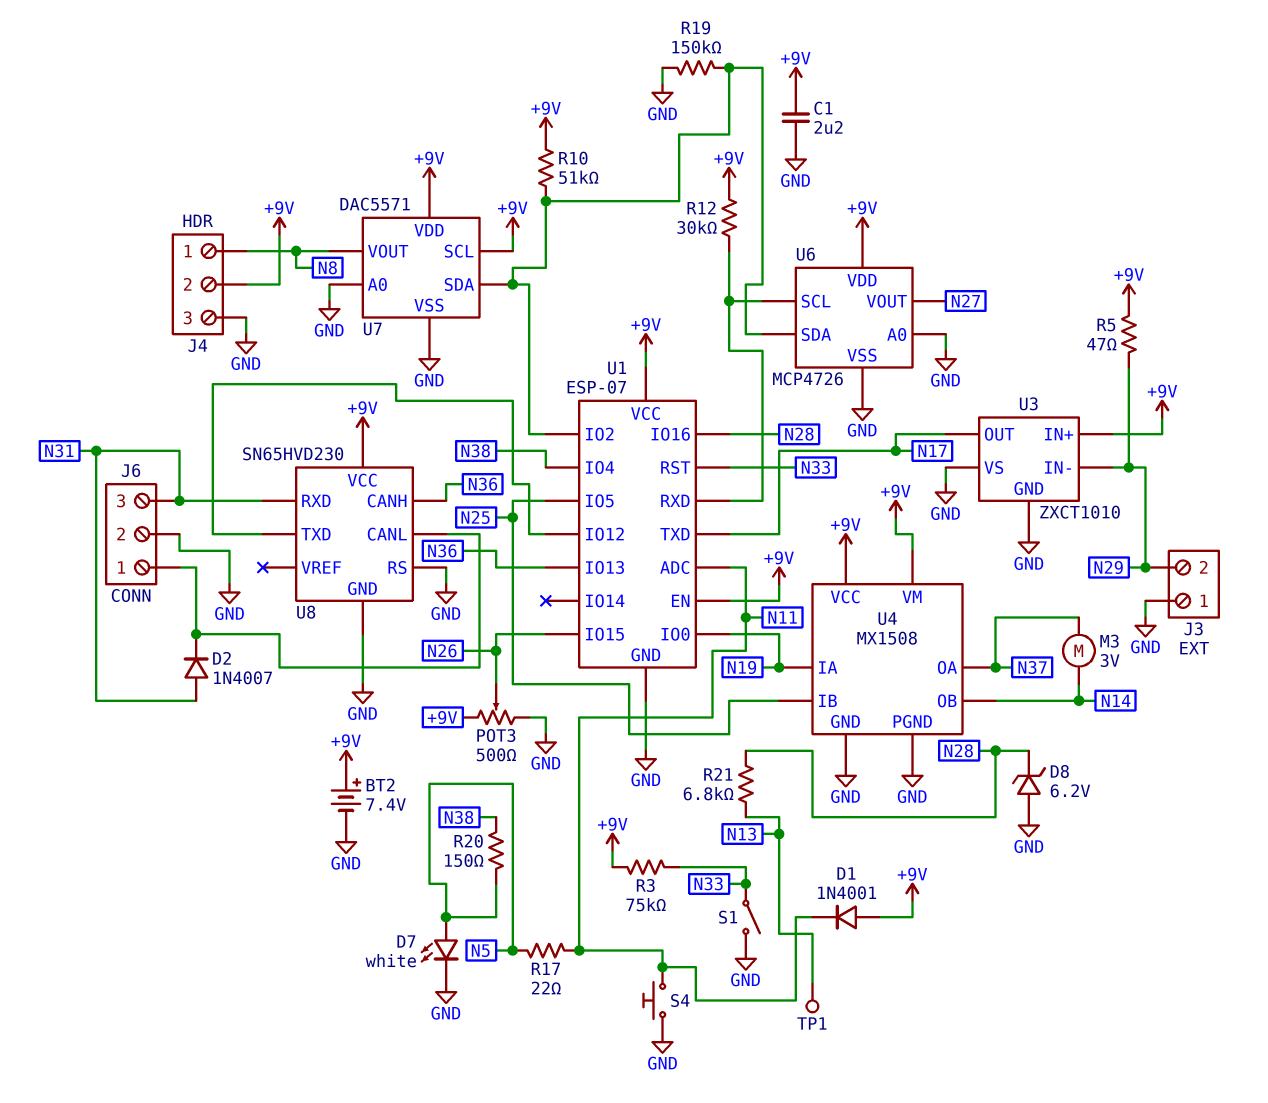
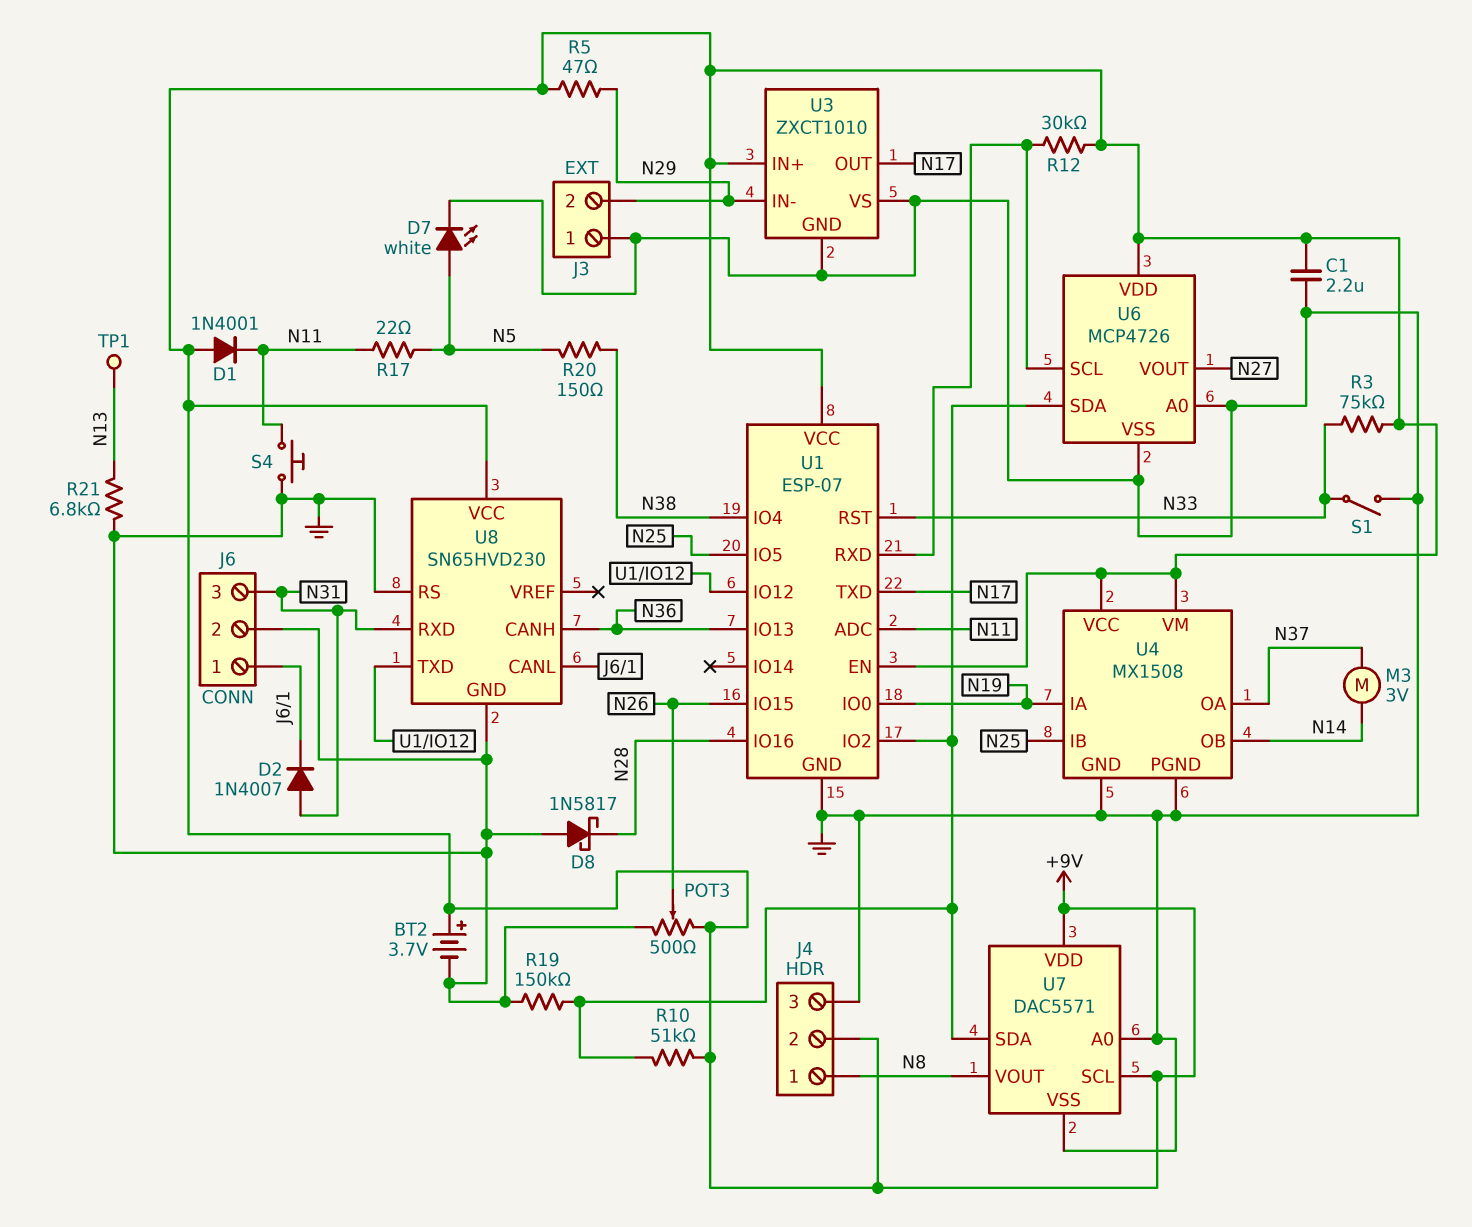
BT2: 7.4V (plus +9V, minus GND) -> 3.7V (plus +9V, minus GND)
D8: zener 6.2V (A GND, K N28) -> schottky 1N5817 (A GND, K N28)
R21: 6.8k (N13, N28) -> 6.8k (GND, N13)

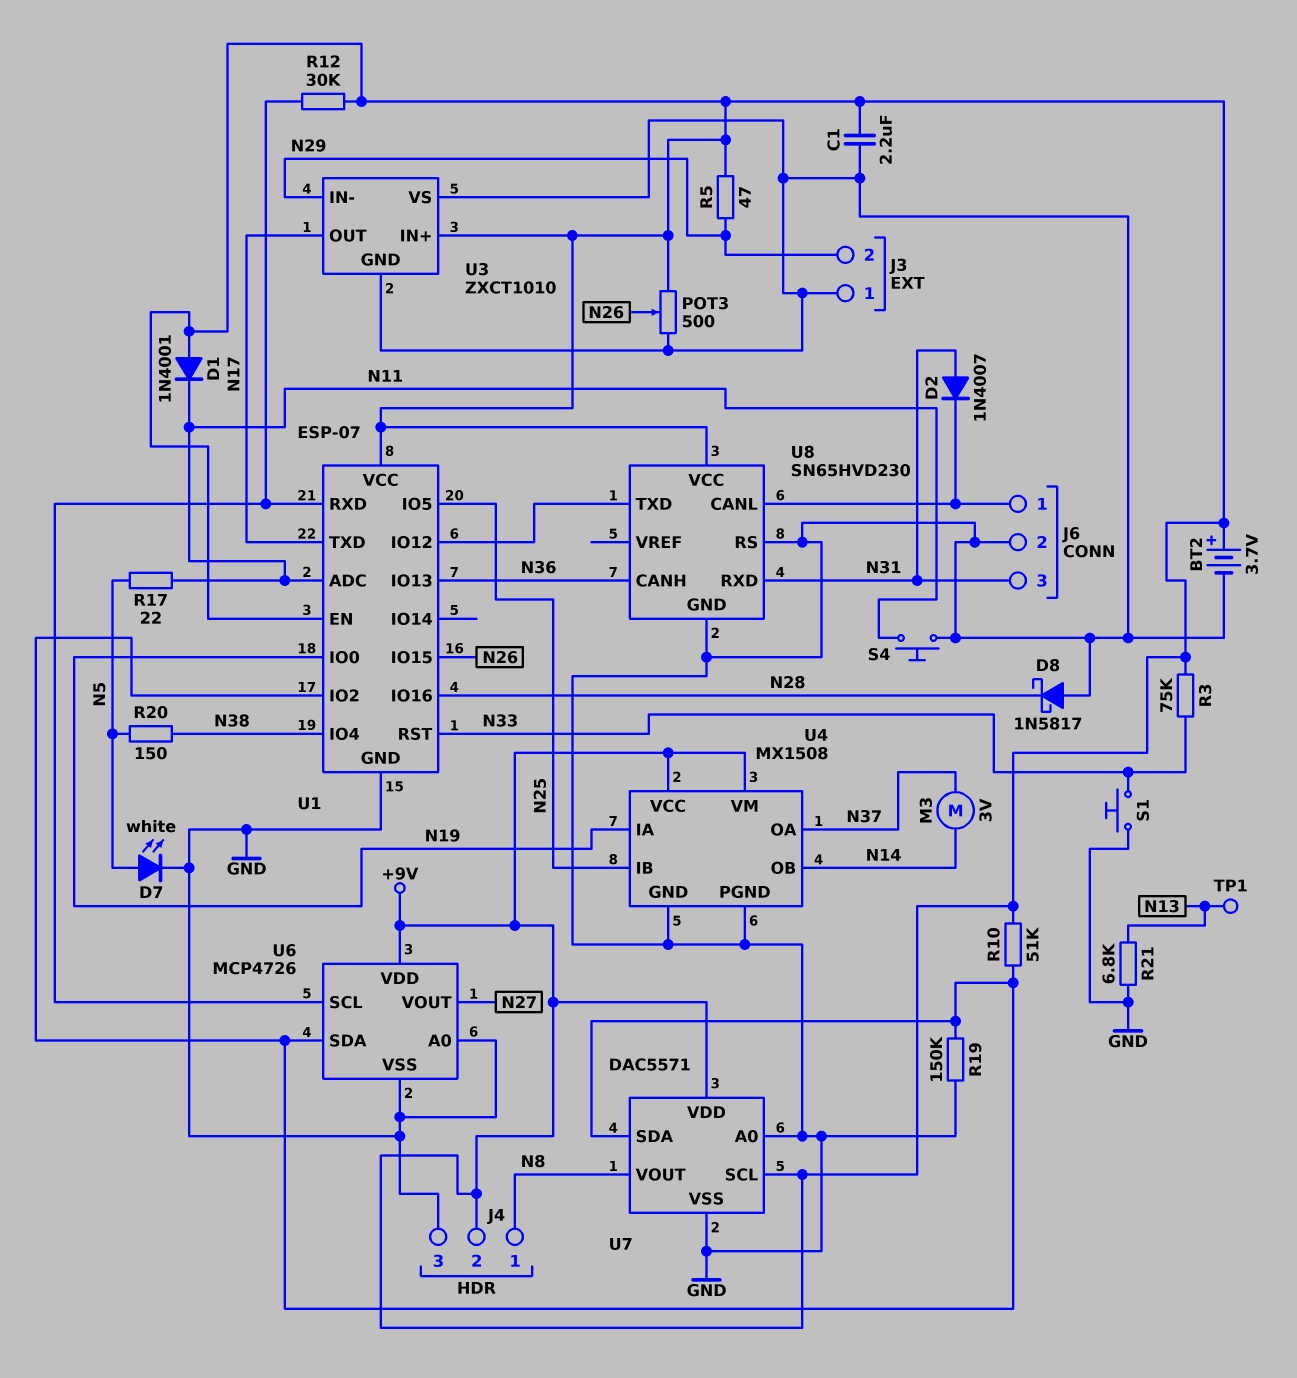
S1: switch (GND, N33) -> button (GND, N33)

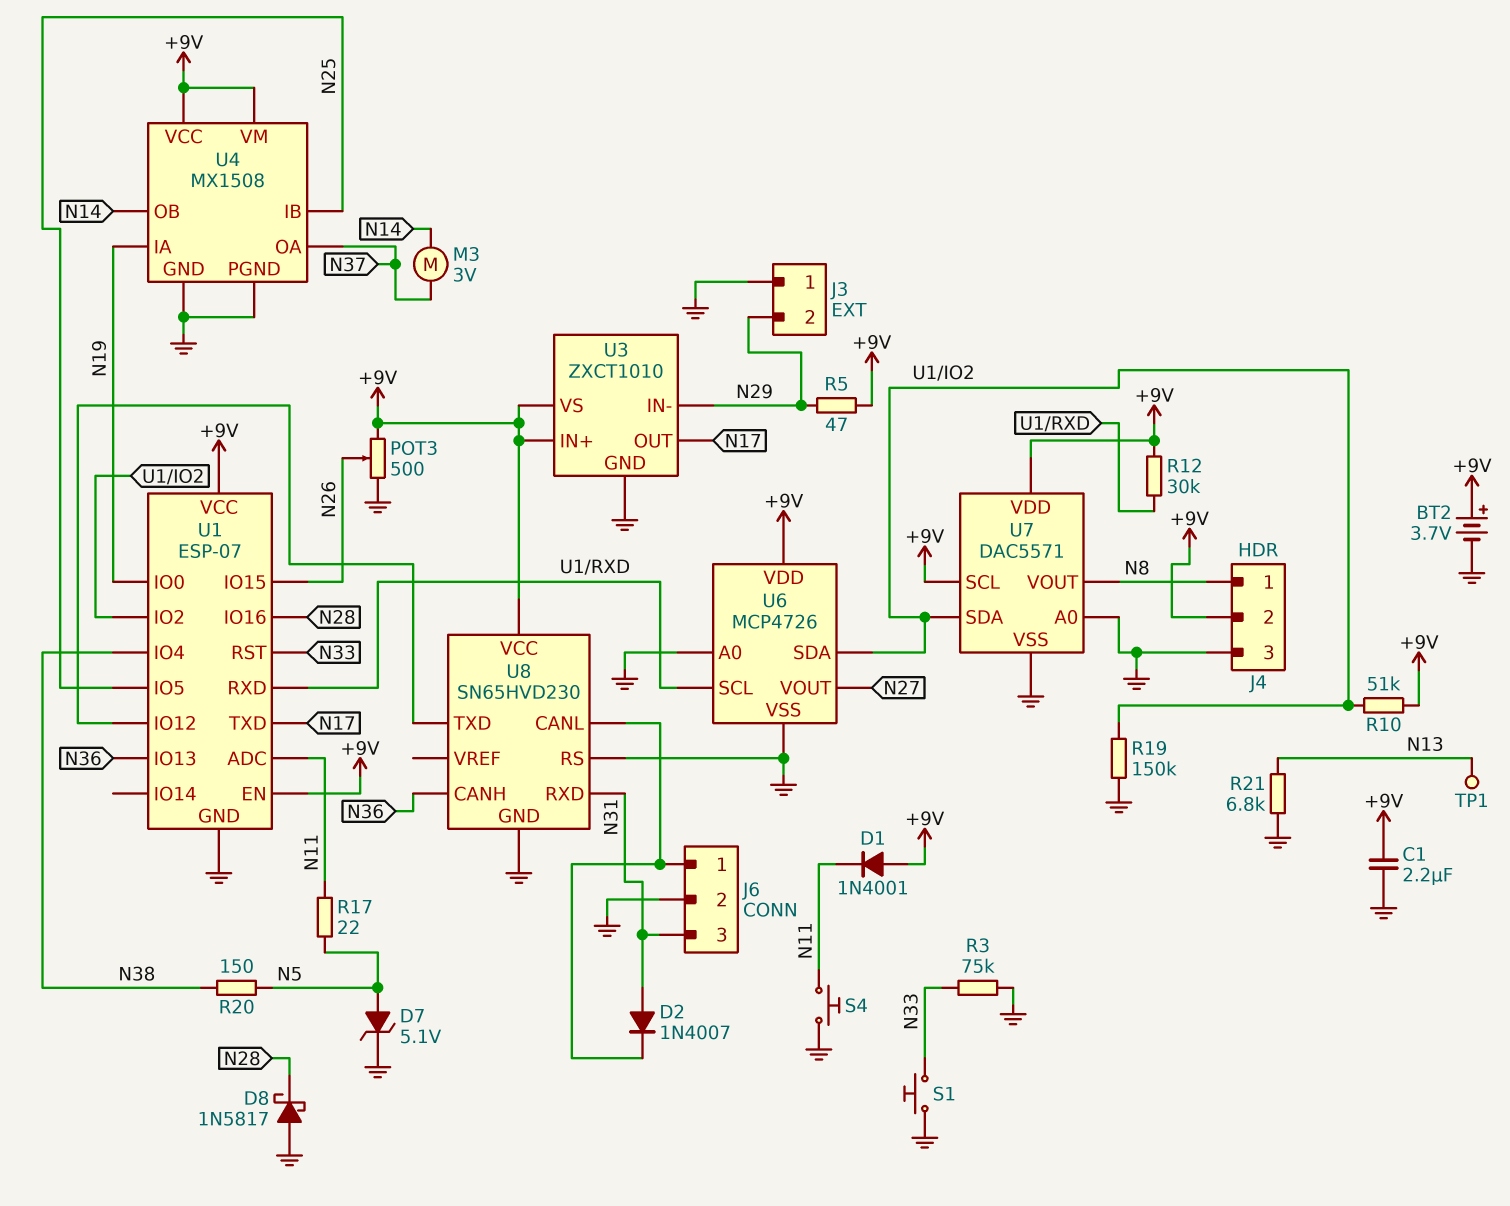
D7: LED white (A N5, K GND) -> zener 5.1V (A N5, K GND)
R3: 75k (+9V, N33) -> 75k (GND, N33)
U3 pin VS: GND -> +9V

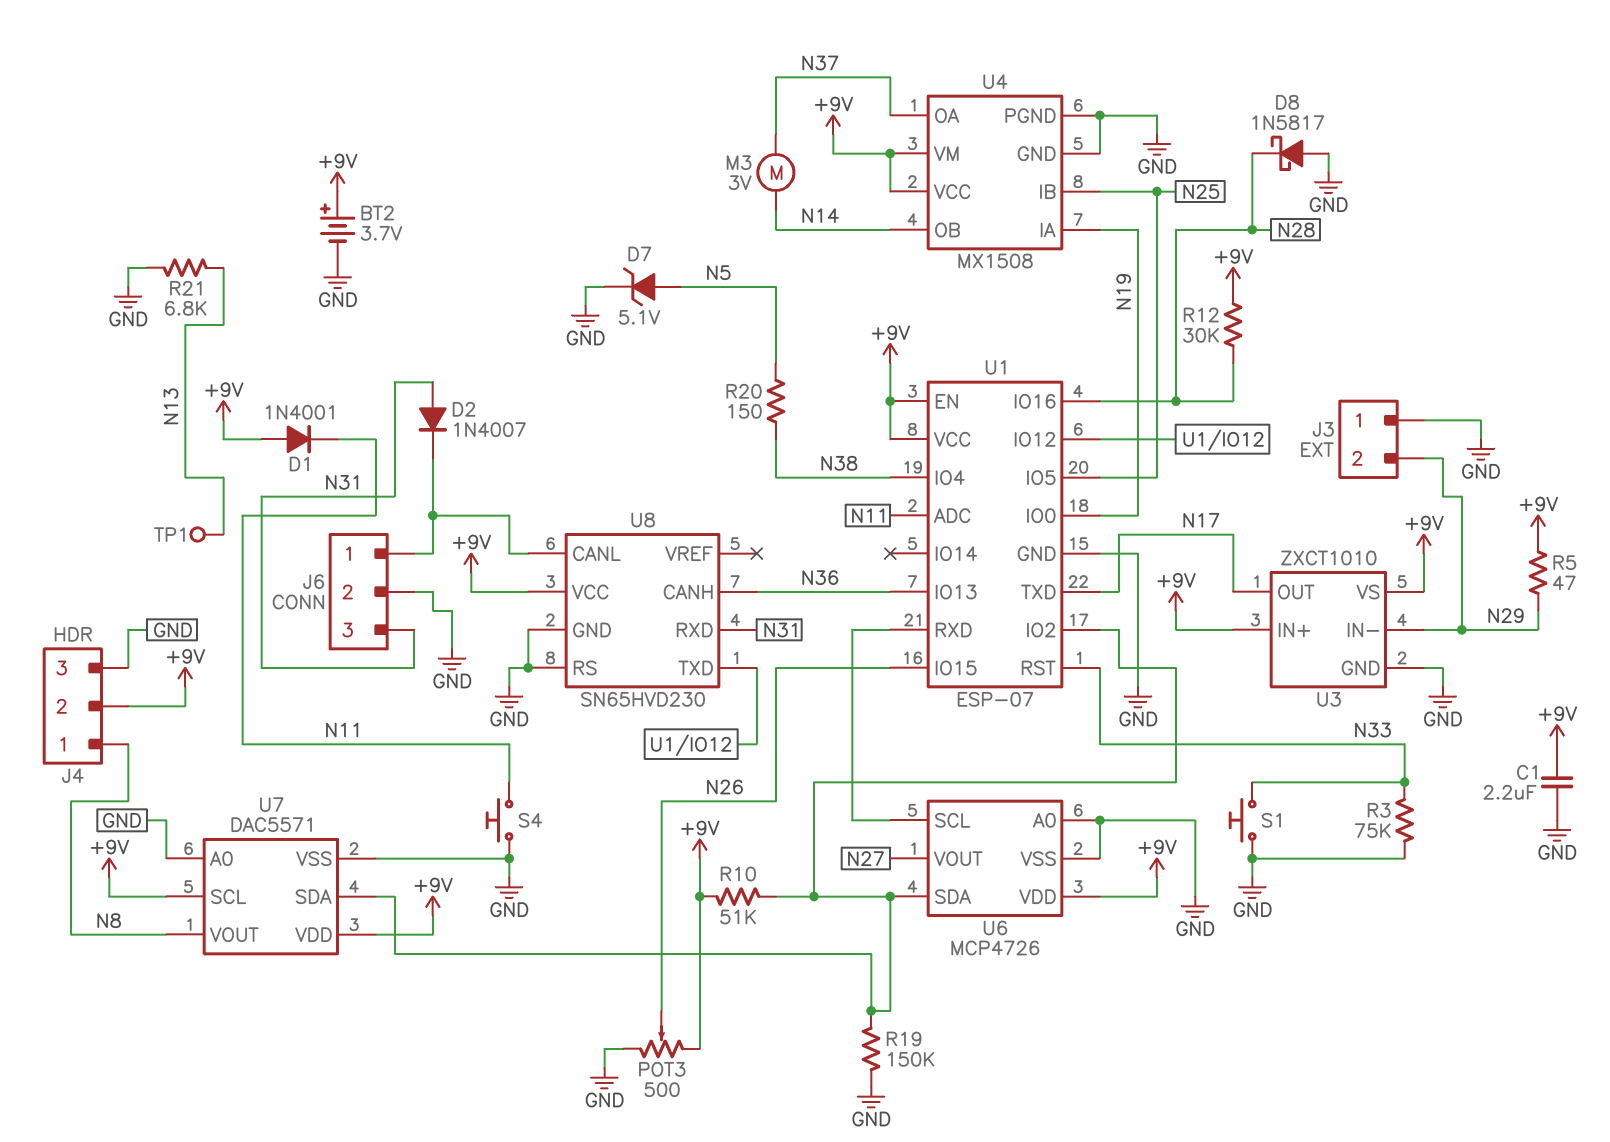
R12: 30k (+9V, U1/RXD) -> 30k (+9V, N28)
R17: 22 (N5, N11) -> none

